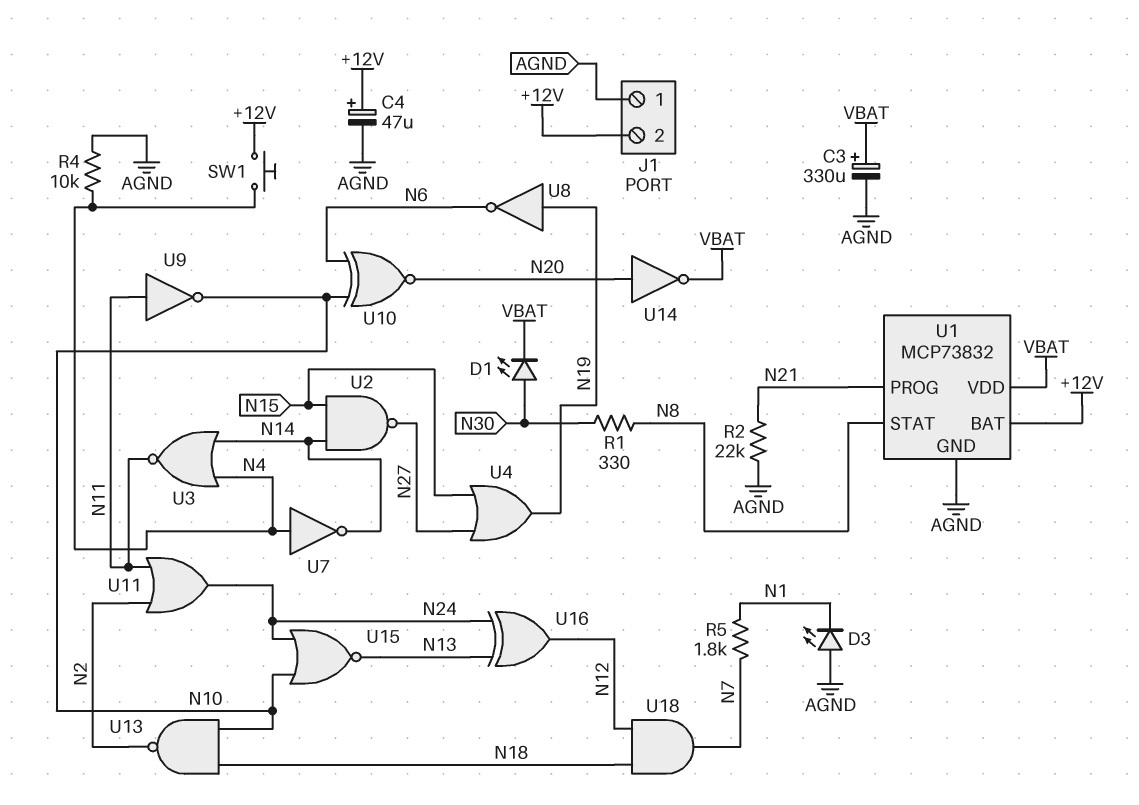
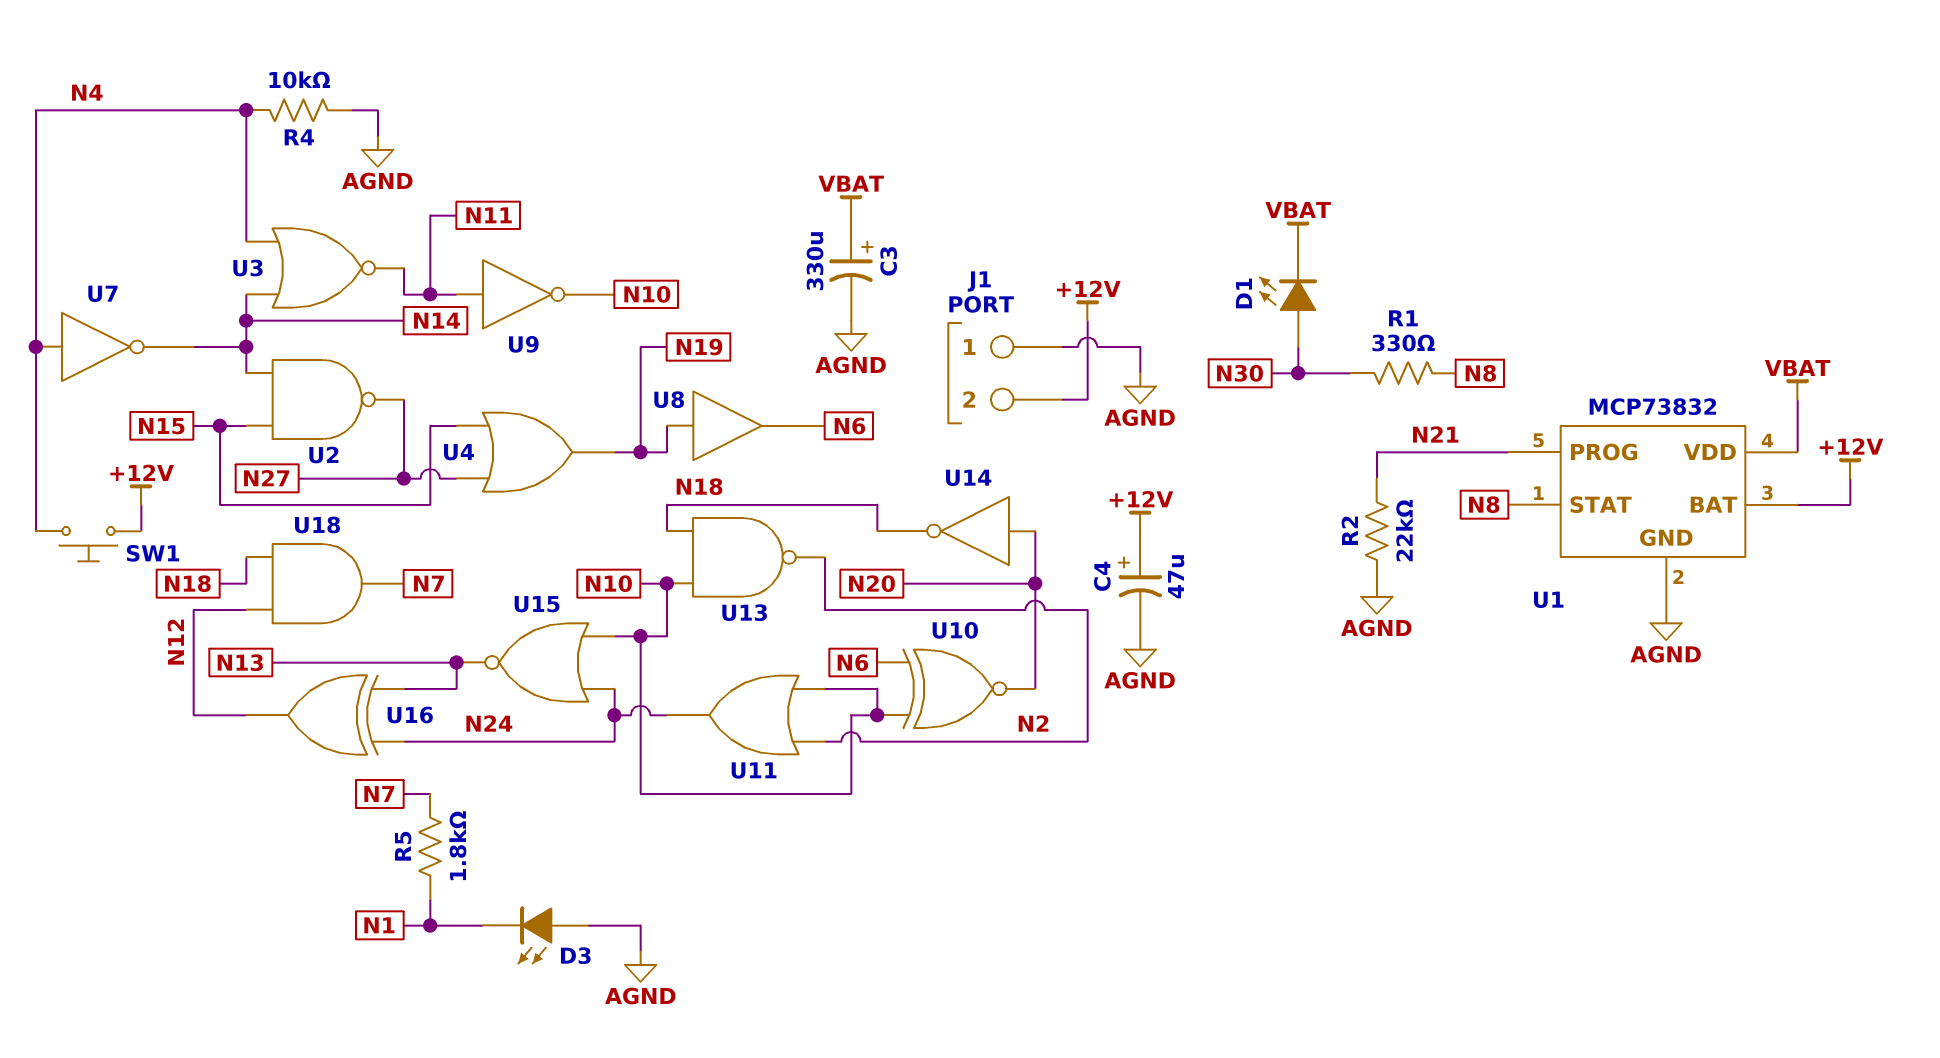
U8: NOT (in N19, out N6) -> buffer (in N19, out N6)
U11: OR (in N2, in N11, out N24) -> OR (in N2, in N10, out N24)
U14: NOT (in N20, out VBAT) -> NOT (in N20, out N18)

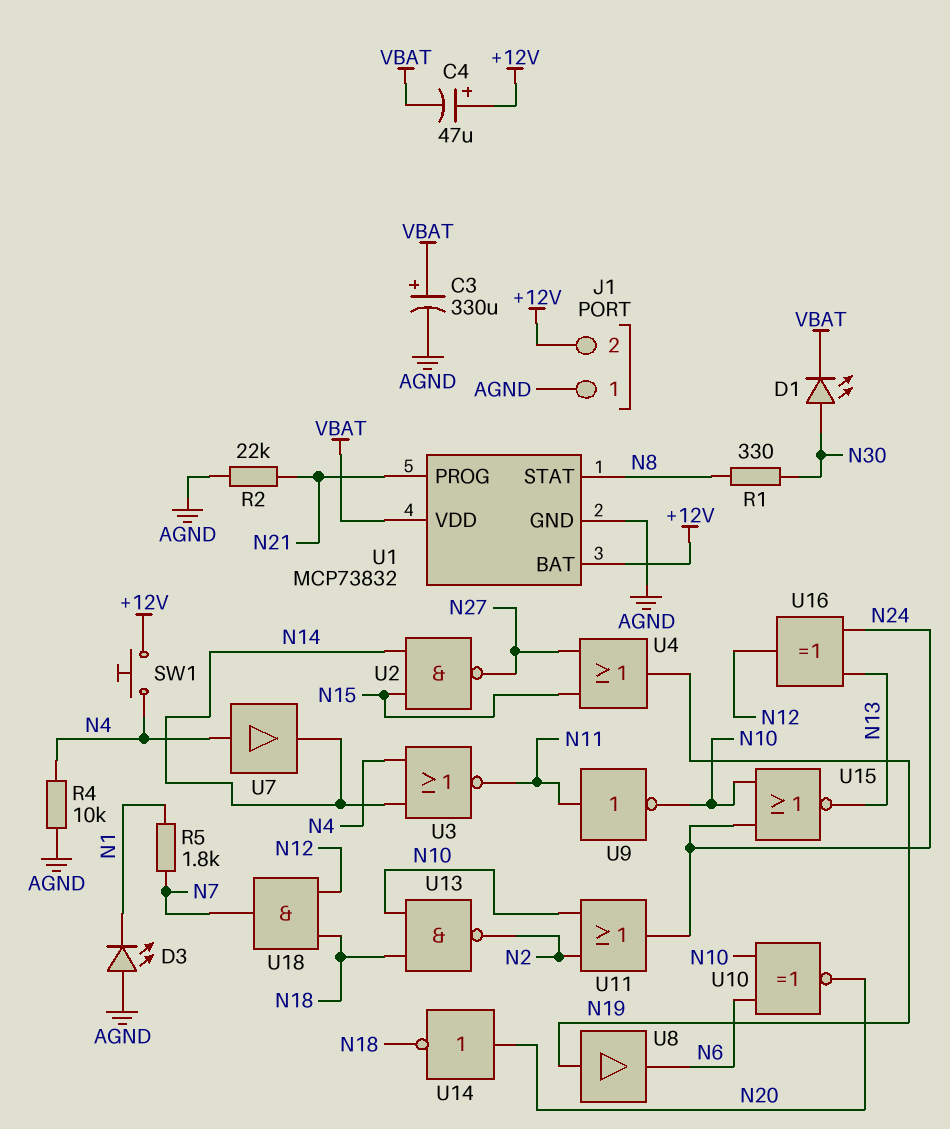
C4: 47uF (plus +12V, minus AGND) -> 47uF (plus +12V, minus VBAT)
U7: NOT (in N4, out N14) -> buffer (in N4, out N14)

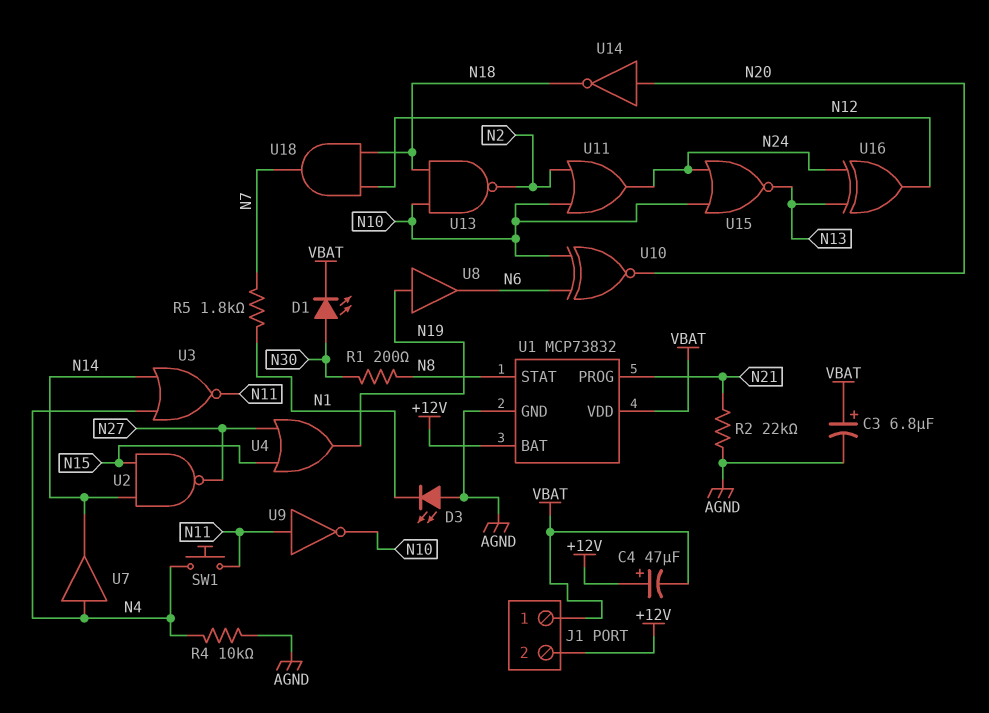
C3: 330uF (plus VBAT, minus AGND) -> 6.8uF (plus VBAT, minus AGND)
J1 pin 1: AGND -> VBAT
R1: 330 (N8, N30) -> 200 (N8, N30)
SW1: button (+12V, N4) -> button (N4, N11)

